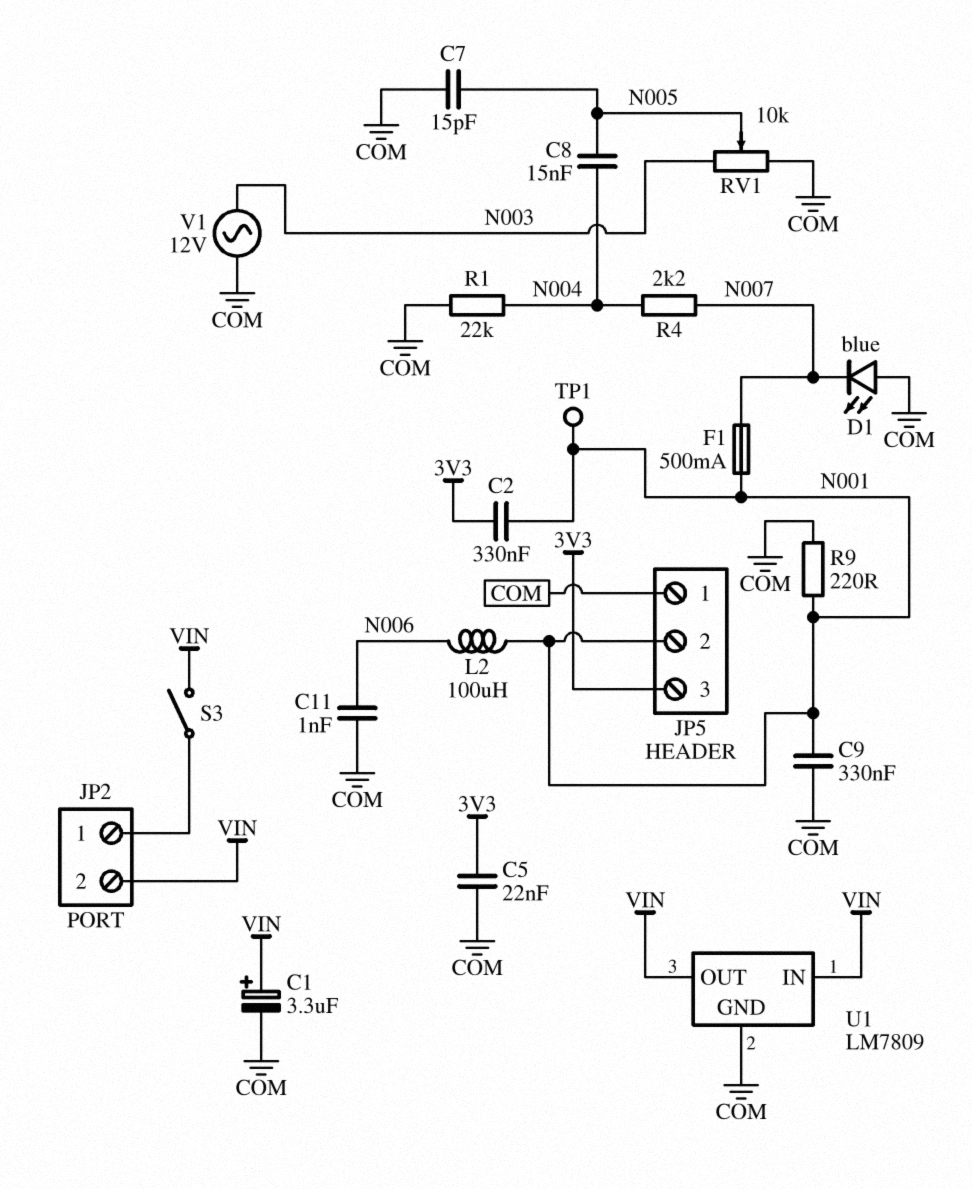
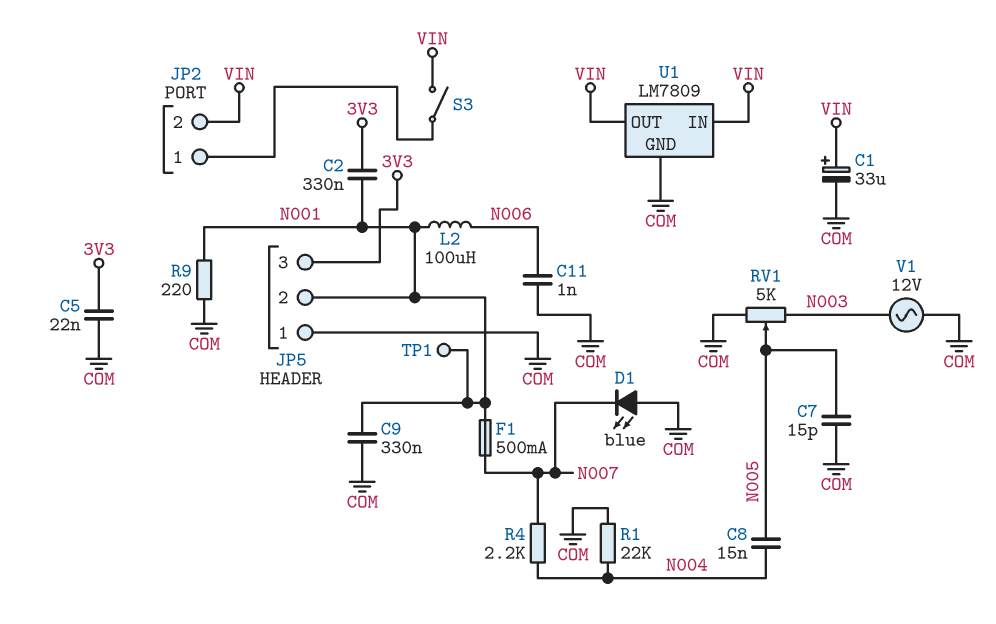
C1: 3.3uF (plus VIN, minus COM) -> 33uF (plus VIN, minus COM)
RV1: 10k (COM, N003, wiper N005) -> 5k (COM, N003, wiper N005)

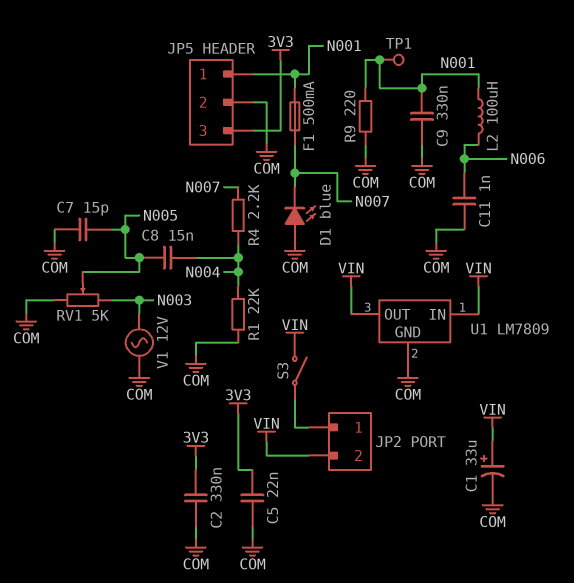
C2: 330nF (3V3, N001) -> 330nF (3V3, COM)
JP5 pin 1: COM -> N001
JP5 pin 2: N001 -> COM

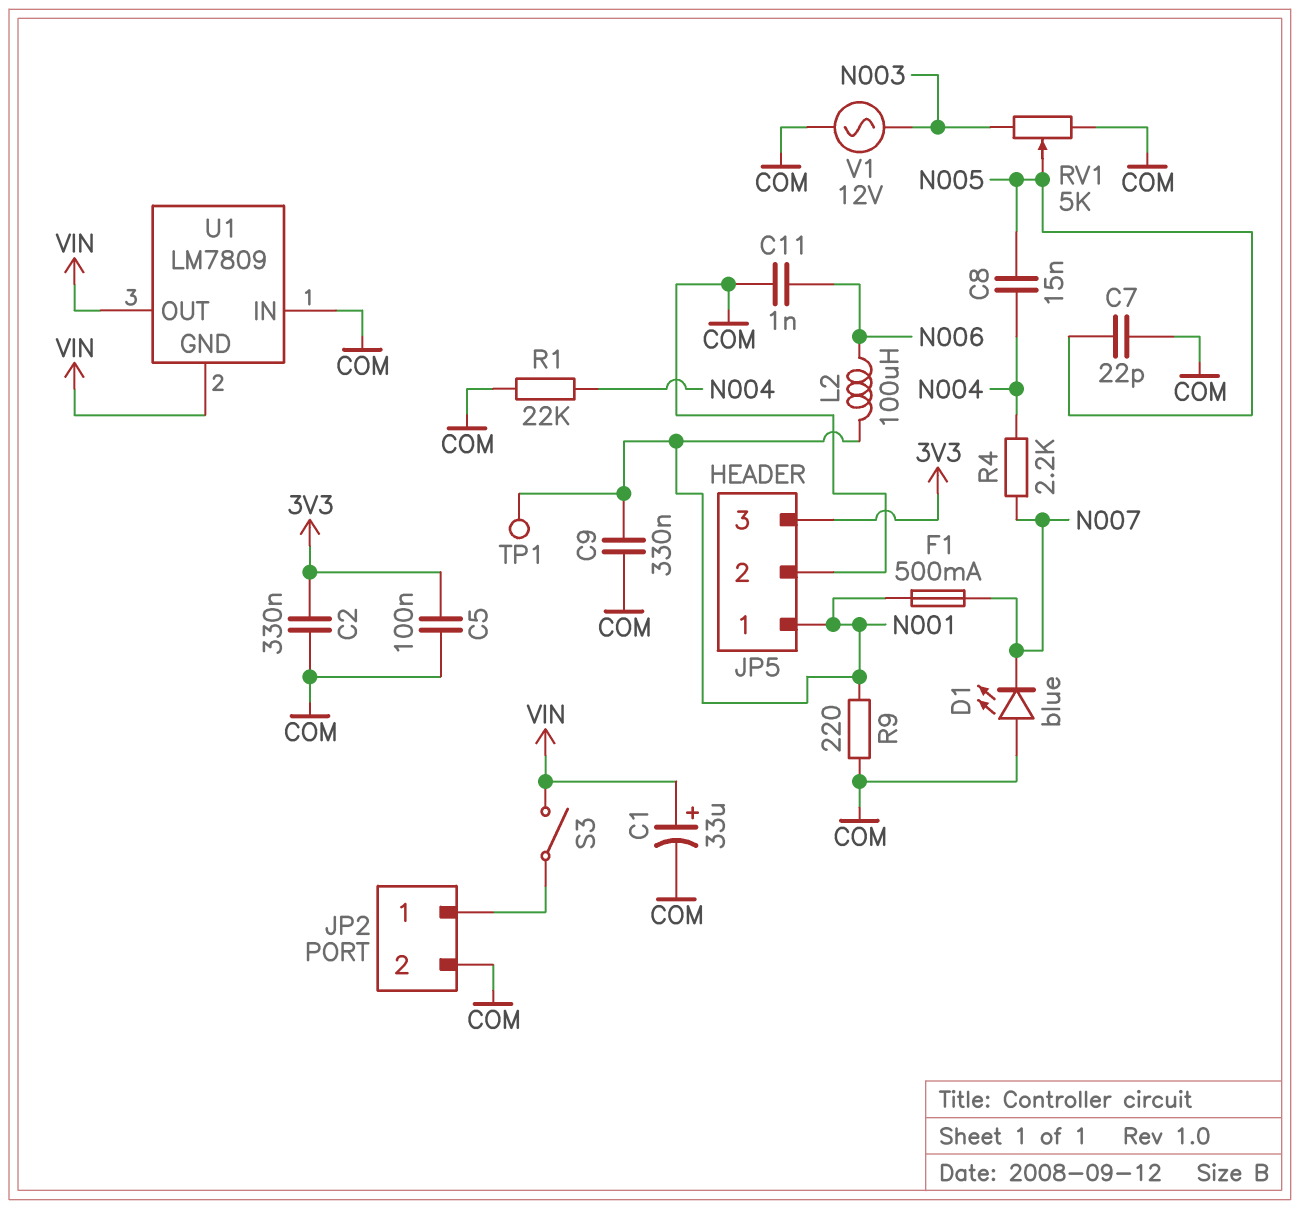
C5: 22nF (3V3, COM) -> 100nF (3V3, COM)
C7: 15pF (COM, N005) -> 22pF (COM, N005)
JP2 pin 2: VIN -> COM
U1 pin GND: COM -> VIN
U1 pin IN: VIN -> COM

